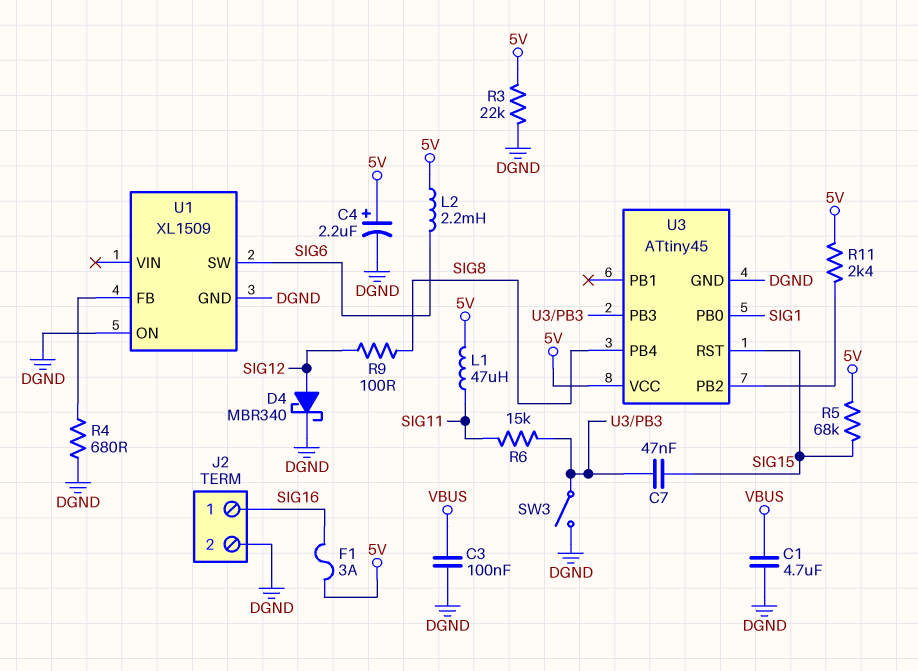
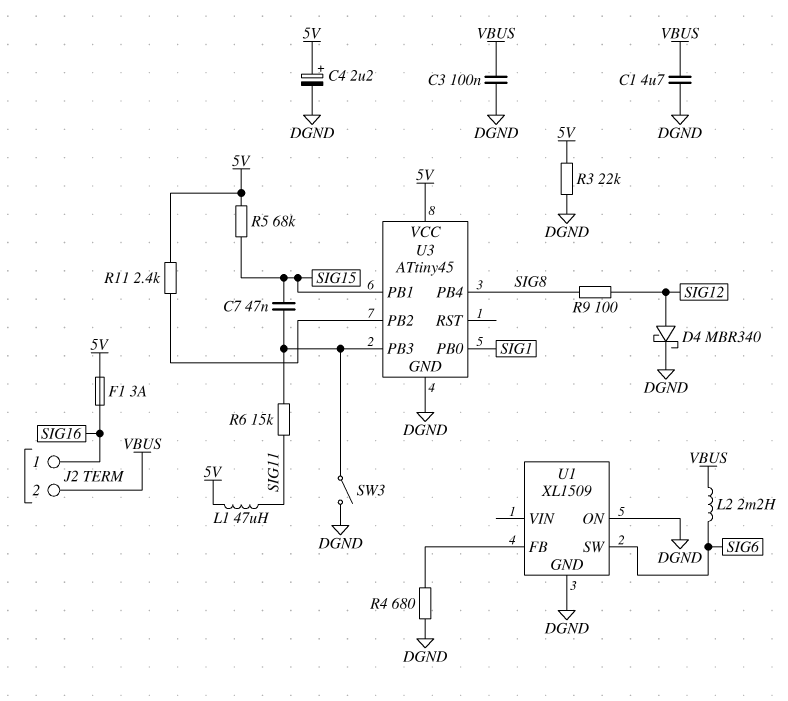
J2 pin 2: DGND -> VBUS
L2: 2.2mH (5V, SIG6) -> 2.2mH (SIG6, VBUS)
U3 pin PB1: none -> SIG15
U3 pin RST: SIG15 -> none

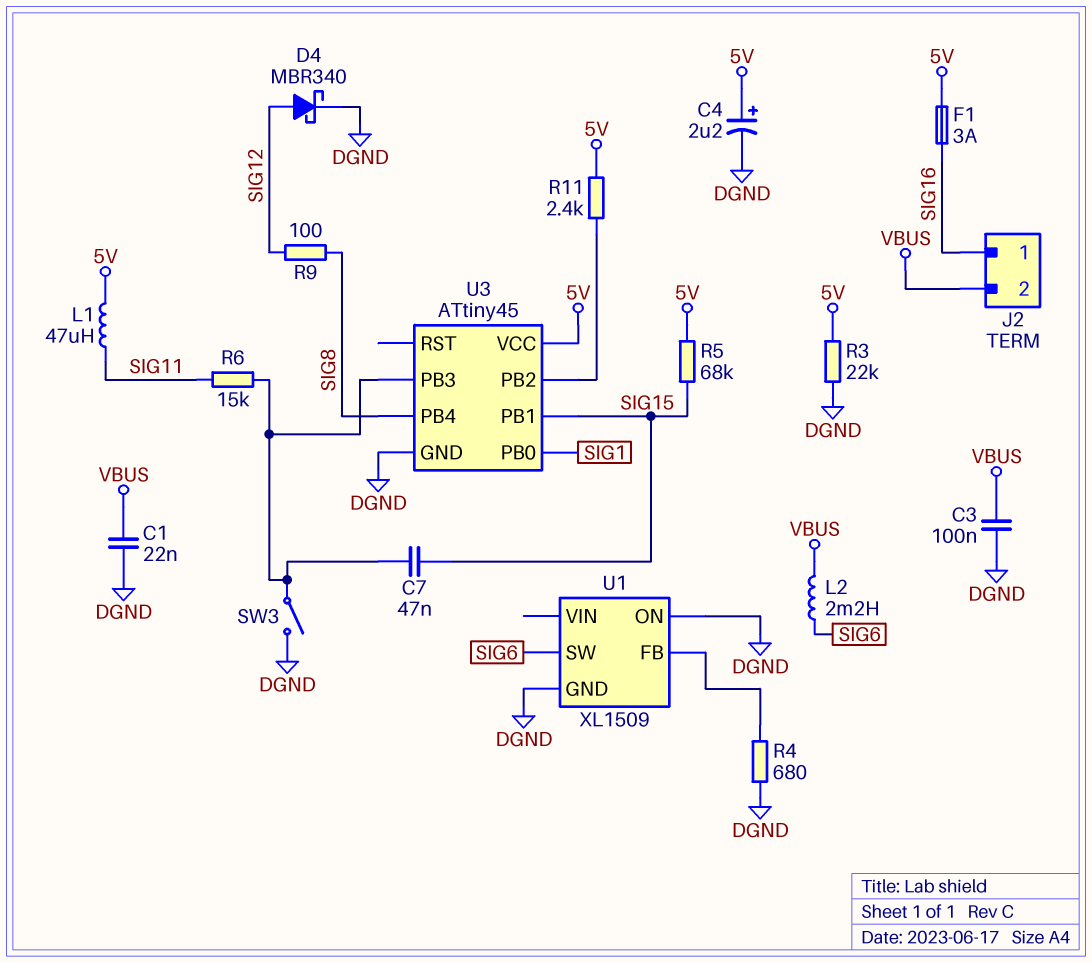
C1: 4.7uF (DGND, VBUS) -> 22nF (DGND, VBUS)

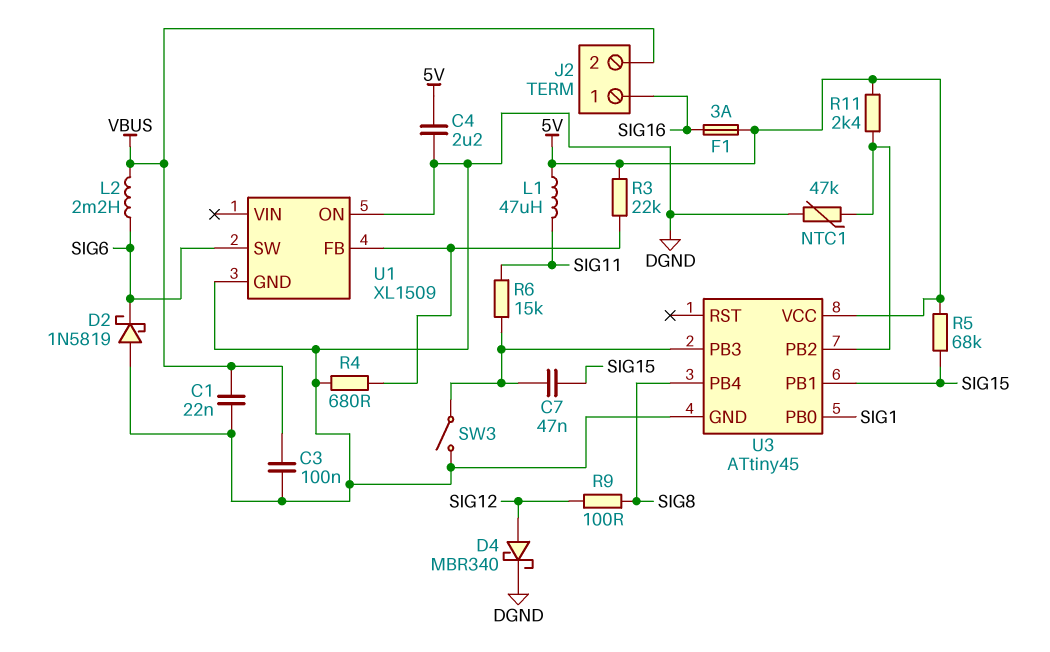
C4: 2.2uF (plus 5V, minus DGND) -> 2.2uF (5V, DGND)
D2: none -> schottky 1N5819 (A DGND, K SIG6)
NTC1: none -> 47k (DGND, U3/PB2)
R3: 22k (5V, DGND) -> 22k (5V, U1/FB)

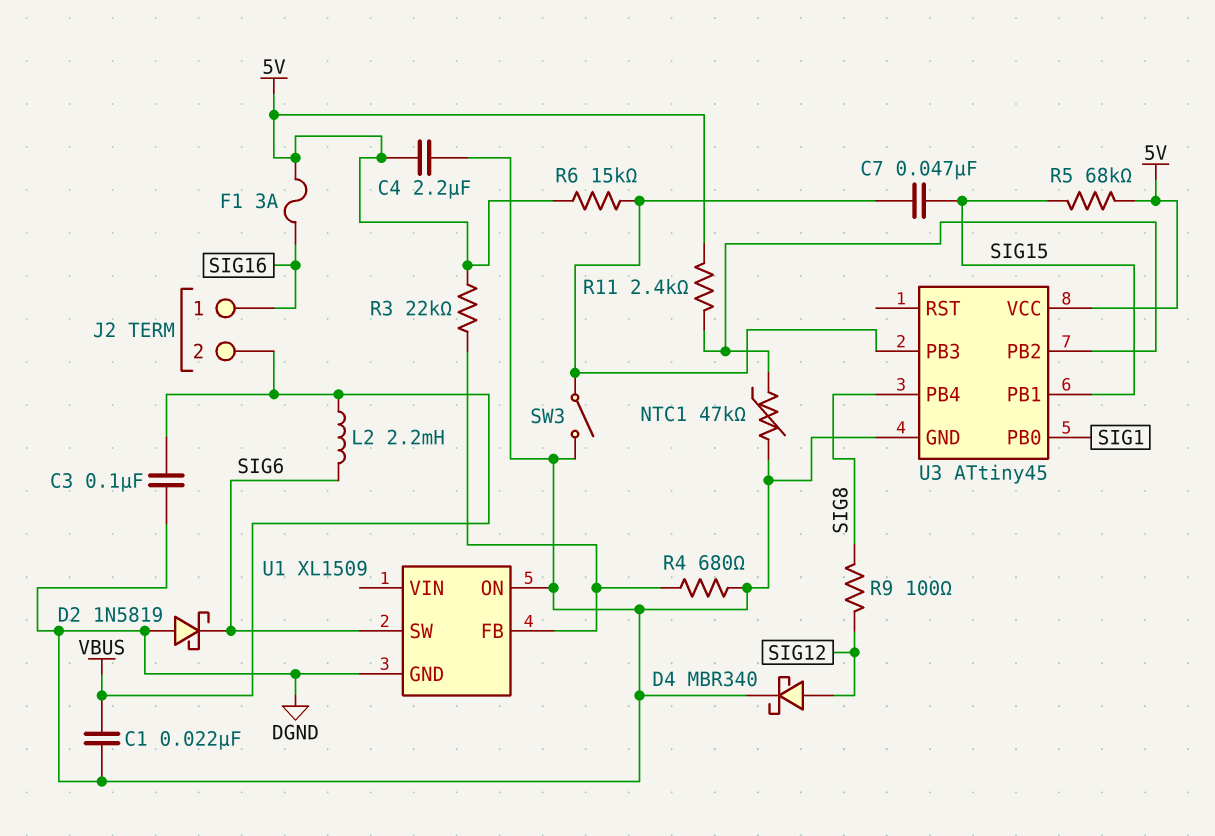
L1: 47uH (5V, SIG11) -> none
R6: 15k (SIG11, U3/PB3) -> 15k (5V, U3/PB3)

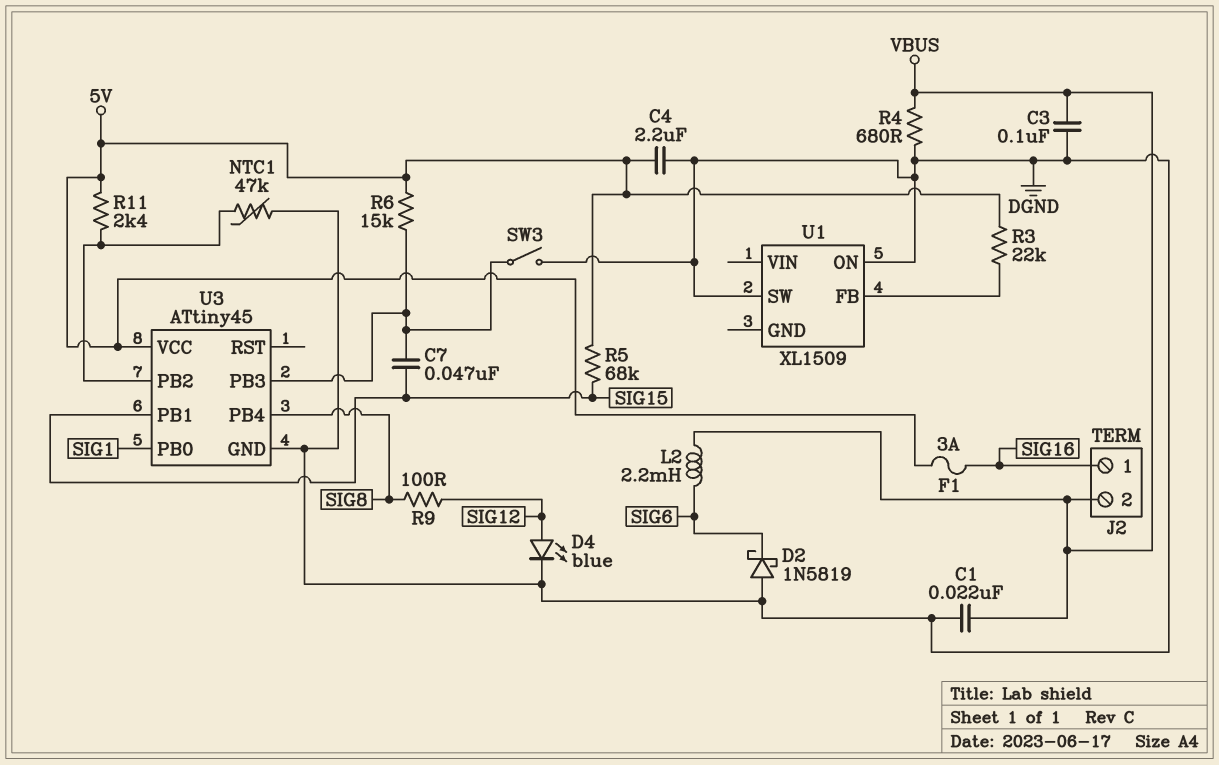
D4: schottky MBR340 (A SIG12, K DGND) -> LED blue (A SIG12, K DGND)
R4: 680 (DGND, U1/FB) -> 680 (DGND, VBUS)
U1 pin GND: DGND -> none
U1 pin SW: SIG6 -> DGND

